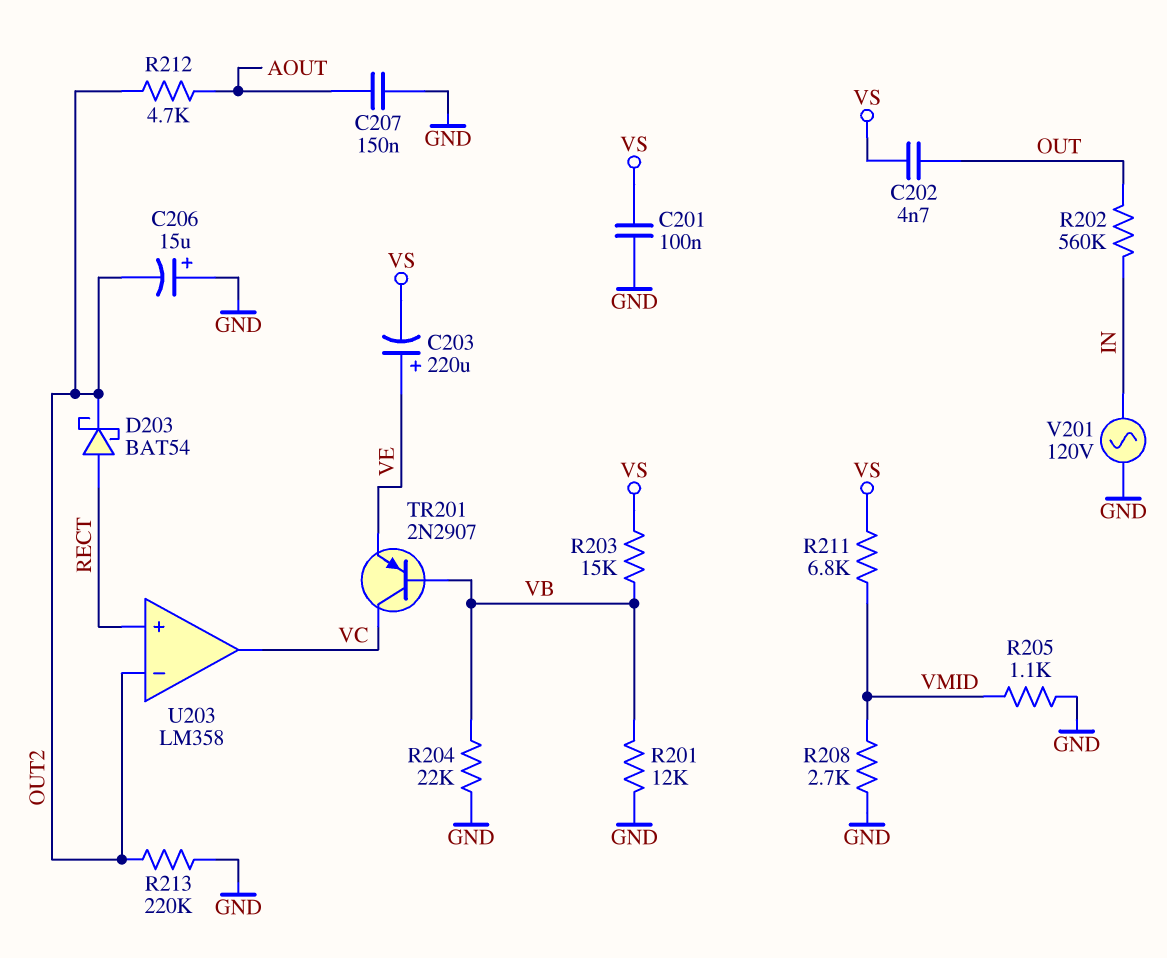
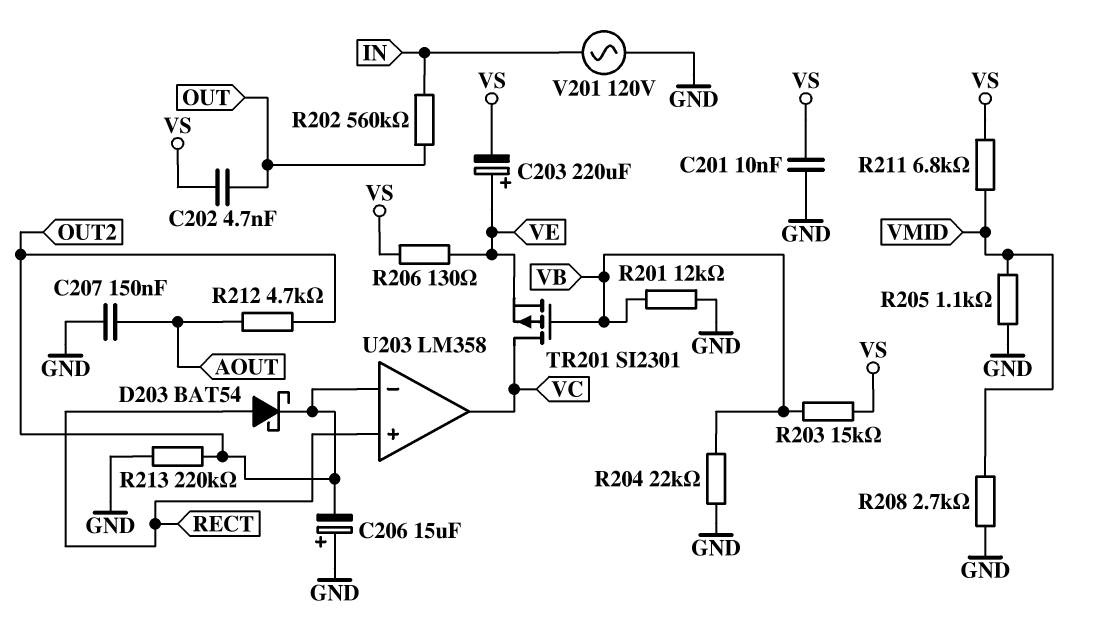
C201: 100nF (GND, VS) -> 10nF (GND, VS)
R206: none -> 130 (VE, VS)
TR201: PNP 2N2907 (B VB, C VC, E VE) -> PMOS SI2301 (G VB, D VC, S VE)

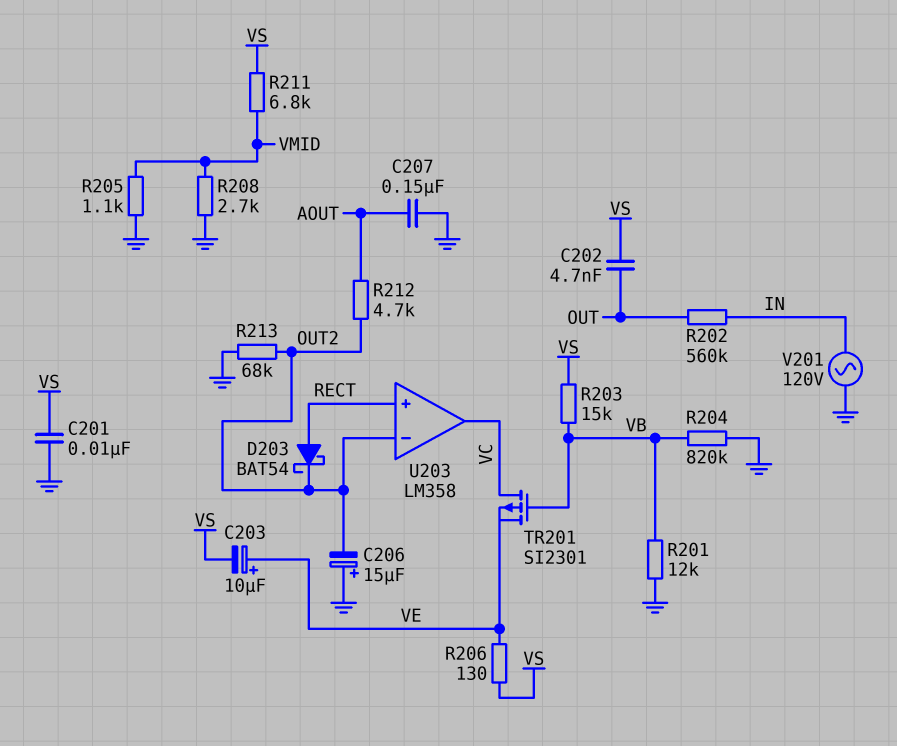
C203: 220uF (plus VE, minus VS) -> 10uF (plus VE, minus VS)
R204: 22k (GND, VB) -> 820k (GND, VB)
R213: 220k (GND, OUT2) -> 68k (GND, OUT2)

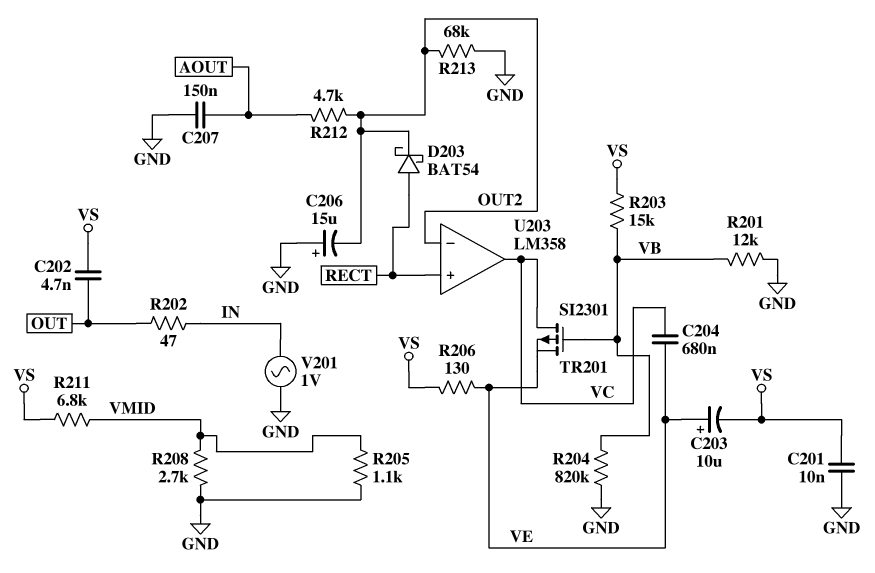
C204: none -> 680nF (VC, VE)
R202: 560k (IN, OUT) -> 47 (IN, OUT)
V201: AC 120V (GND, IN) -> AC 1V (GND, IN)

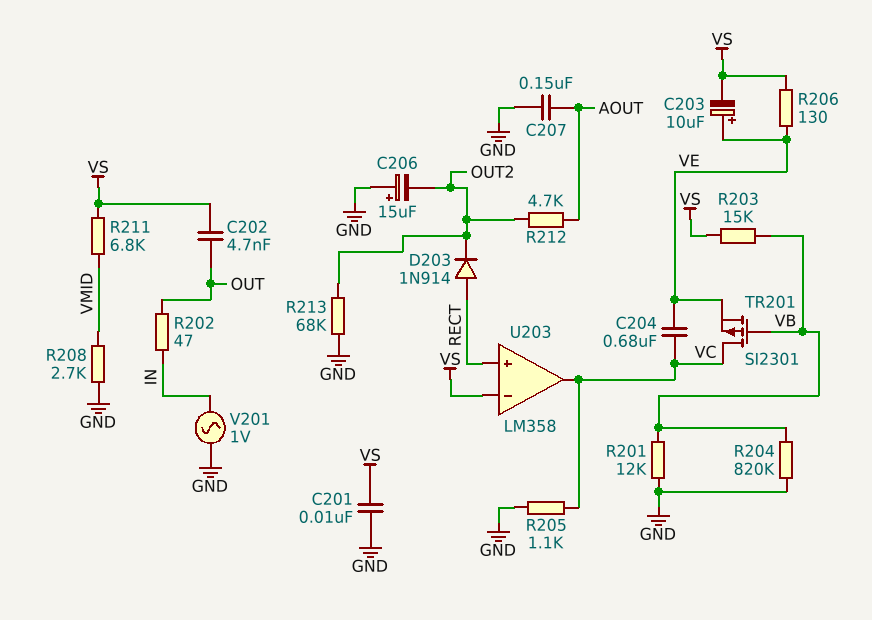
D203: schottky BAT54 (A RECT, K OUT2) -> diode 1N914 (A RECT, K OUT2)
R205: 1.1k (GND, VMID) -> 1.1k (GND, VC)
U203 pin in-: OUT2 -> VS

